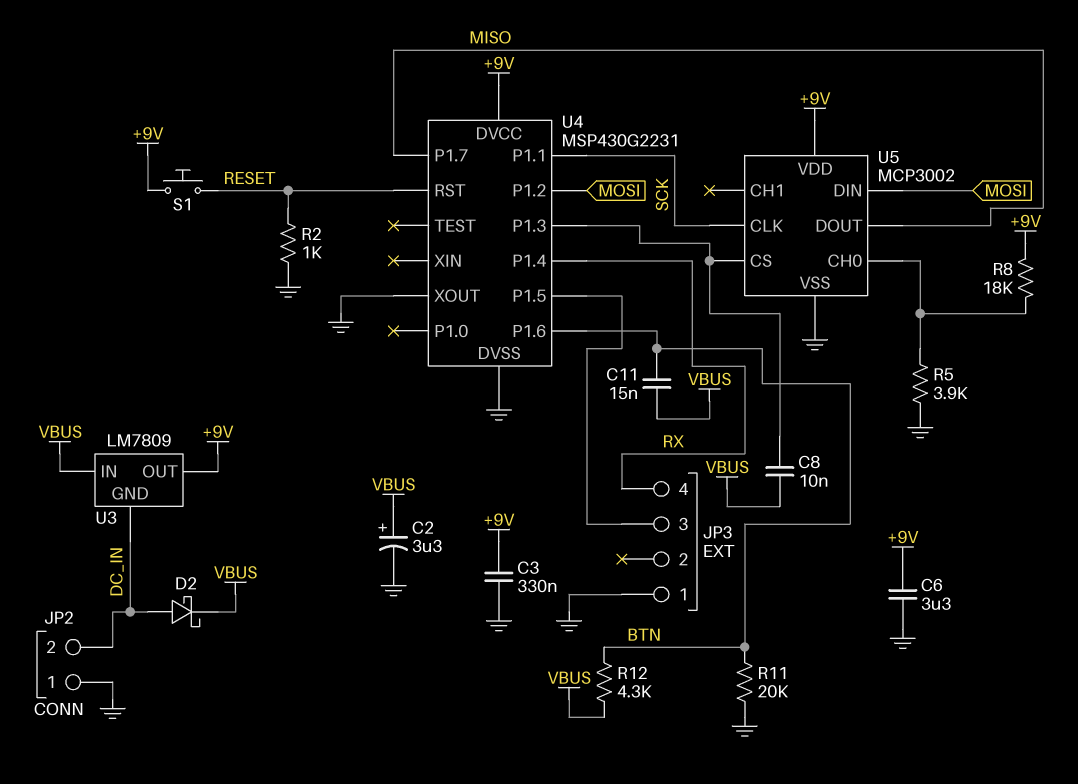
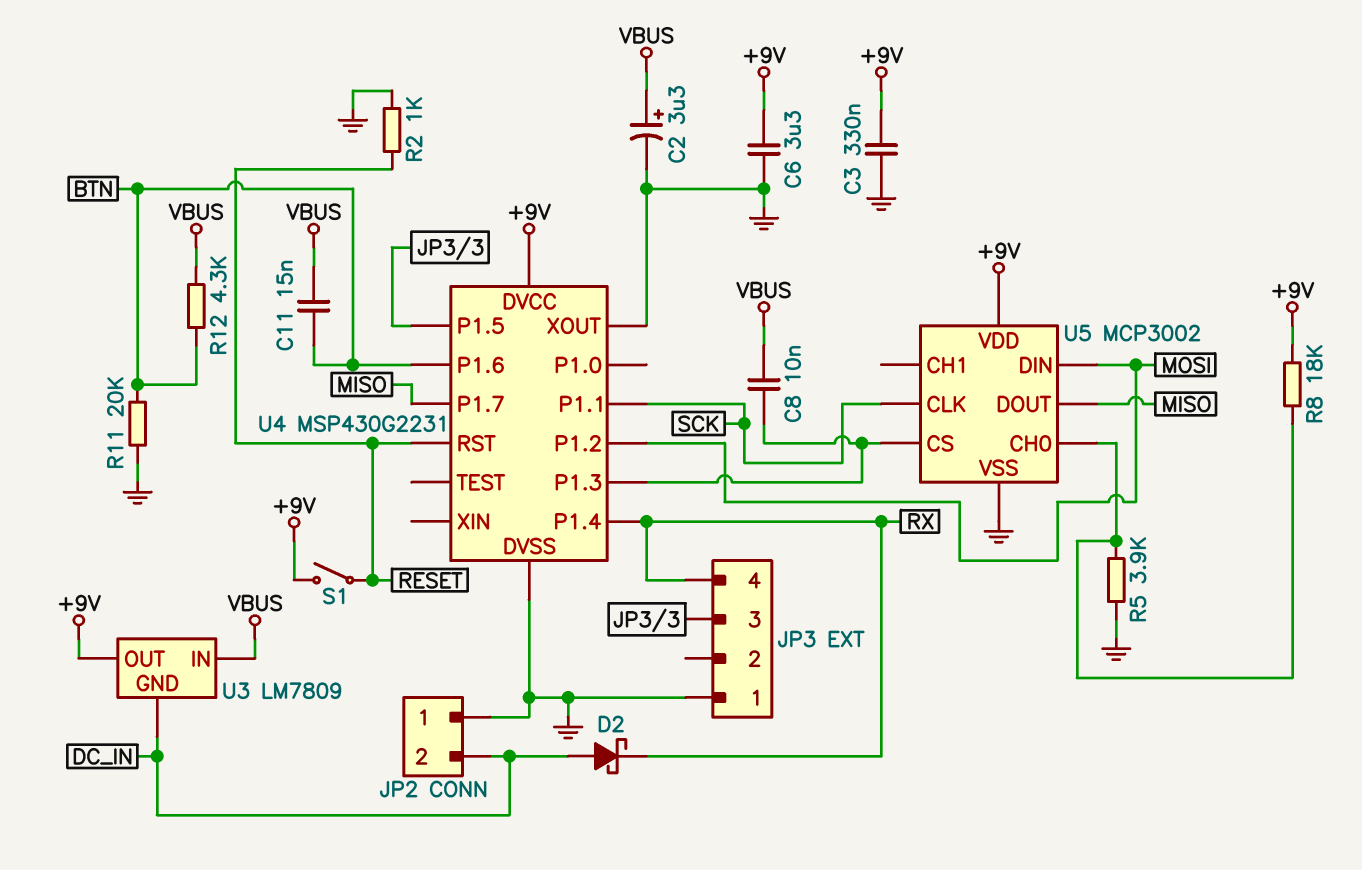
D2: schottky (A DC_IN, K VBUS) -> schottky (A DC_IN, K RX)
S1: button (+9V, RESET) -> switch (+9V, RESET)

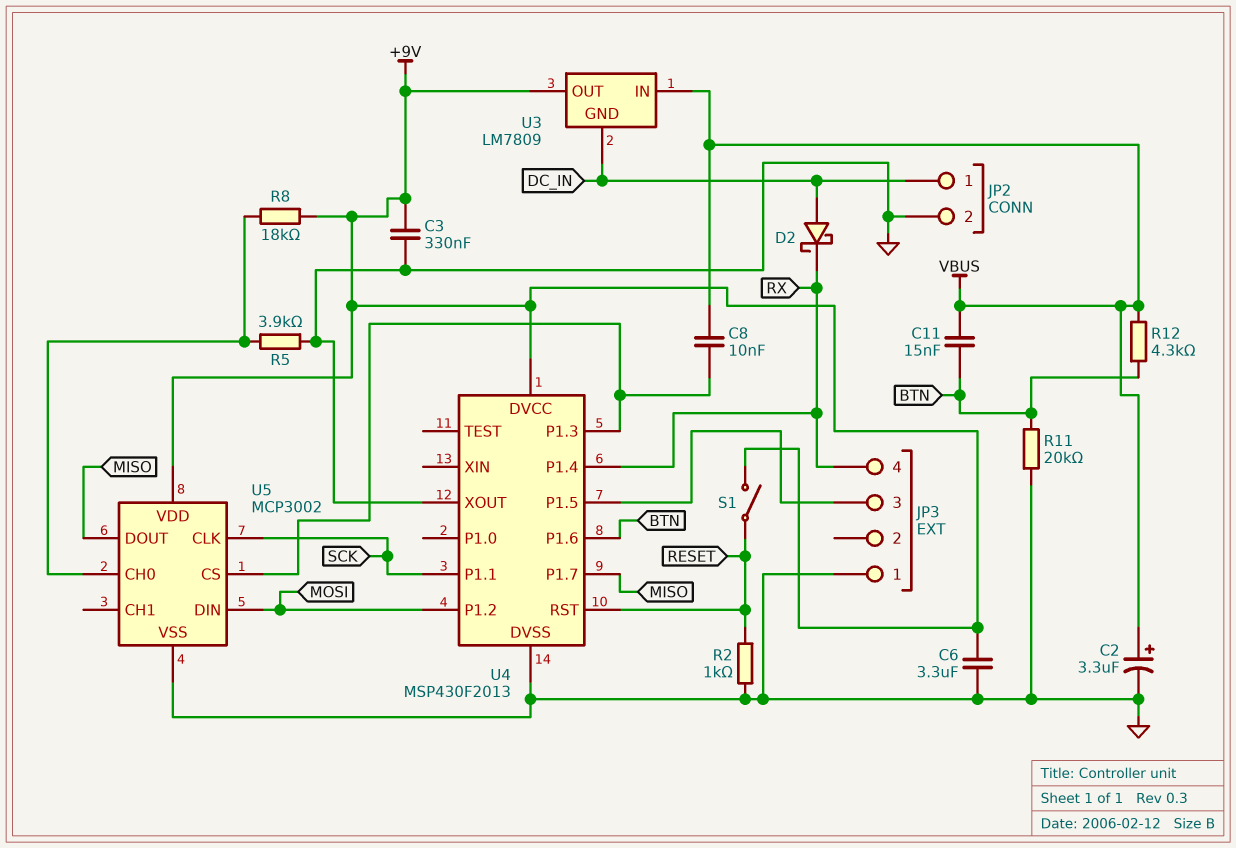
JP2 pin 1: GND -> DC_IN
JP2 pin 2: DC_IN -> GND
U4: MSP430G2231 -> MSP430F2013

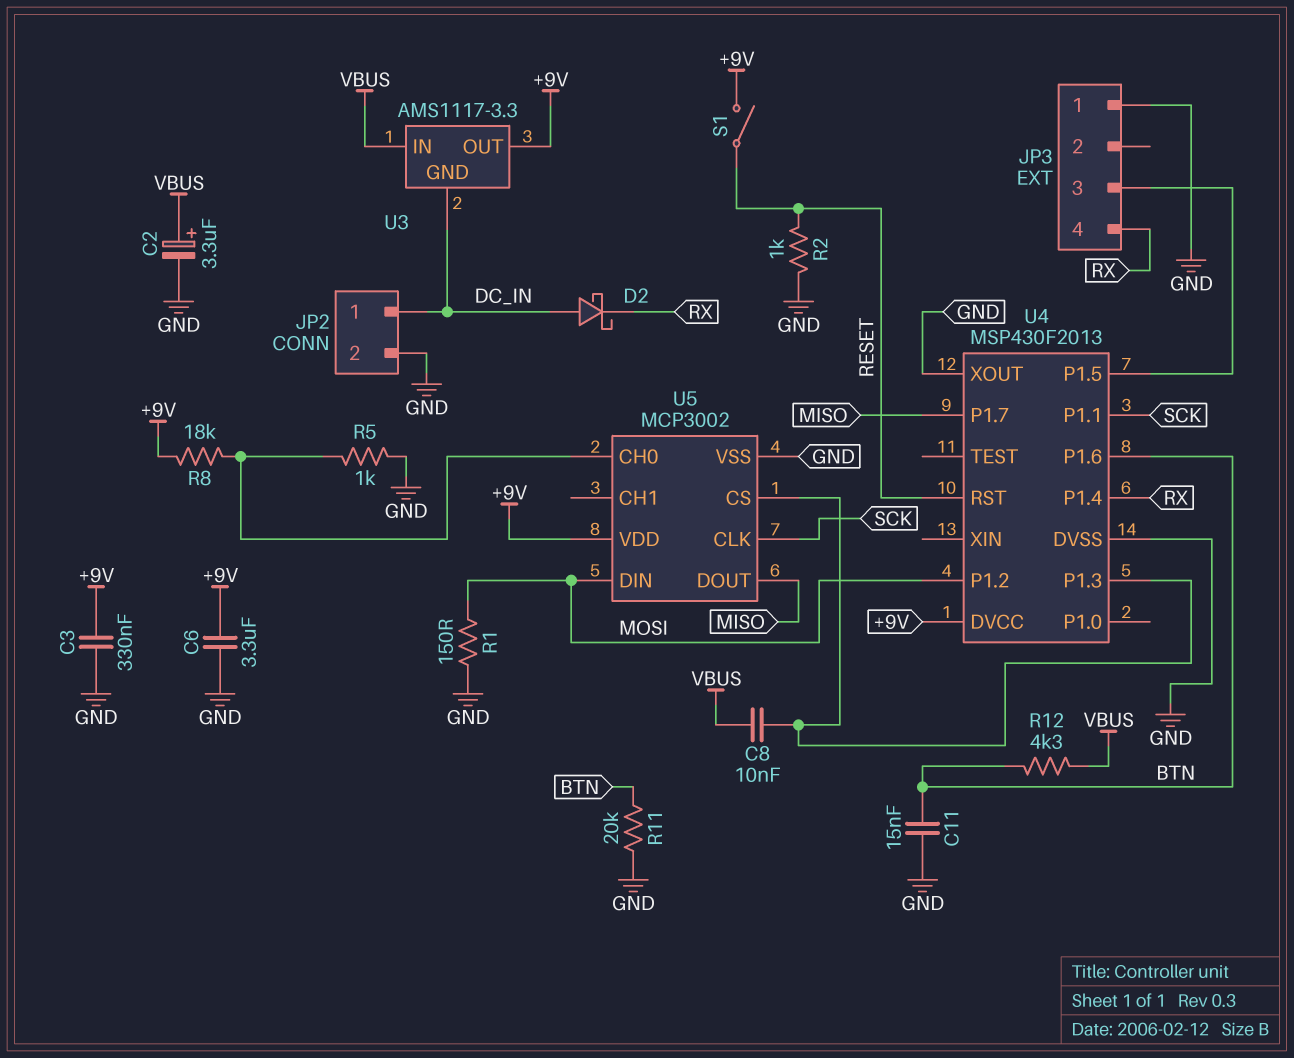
C11: 15nF (BTN, VBUS) -> 15nF (BTN, GND)
R1: none -> 150 (GND, MOSI)
R5: 3.9k (GND, U5/CH0) -> 1k (GND, U5/CH0)
U3: LM7809 -> AMS1117-3.3

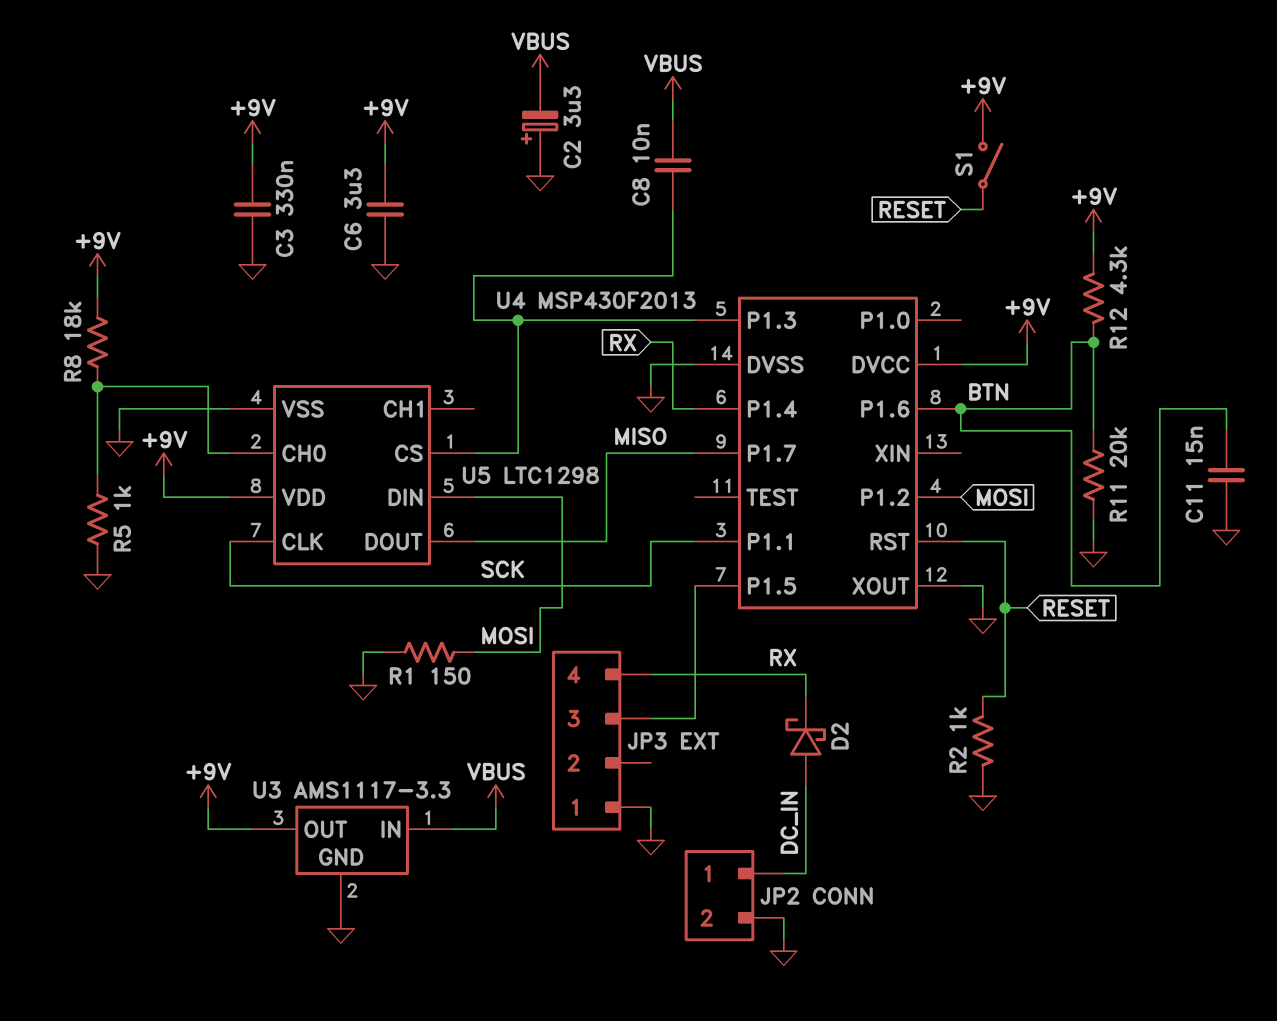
C2: 3.3uF (plus VBUS, minus GND) -> 3.3uF (plus GND, minus VBUS)
R12: 4.3k (BTN, VBUS) -> 4.3k (+9V, BTN)
U3 pin GND: DC_IN -> GND
U5: MCP3002 -> LTC1298

